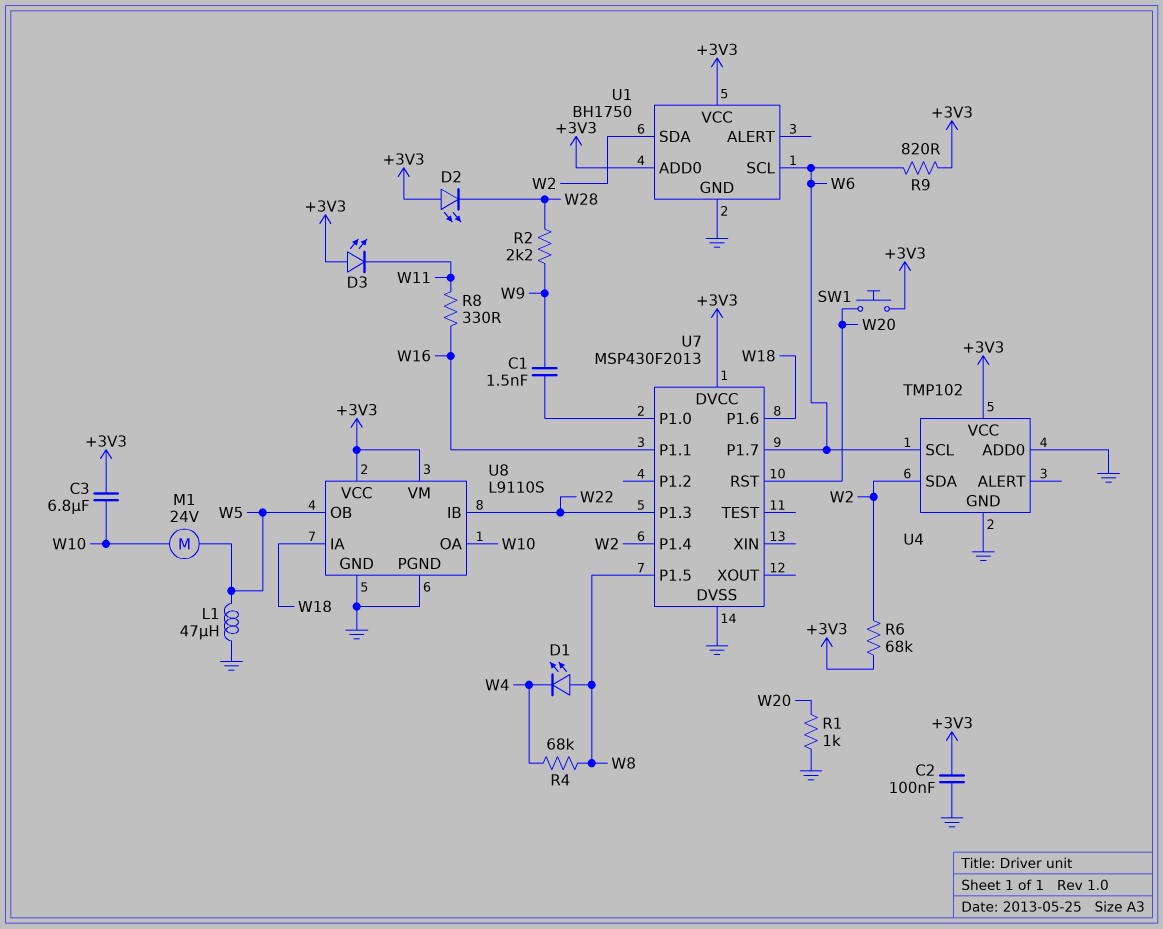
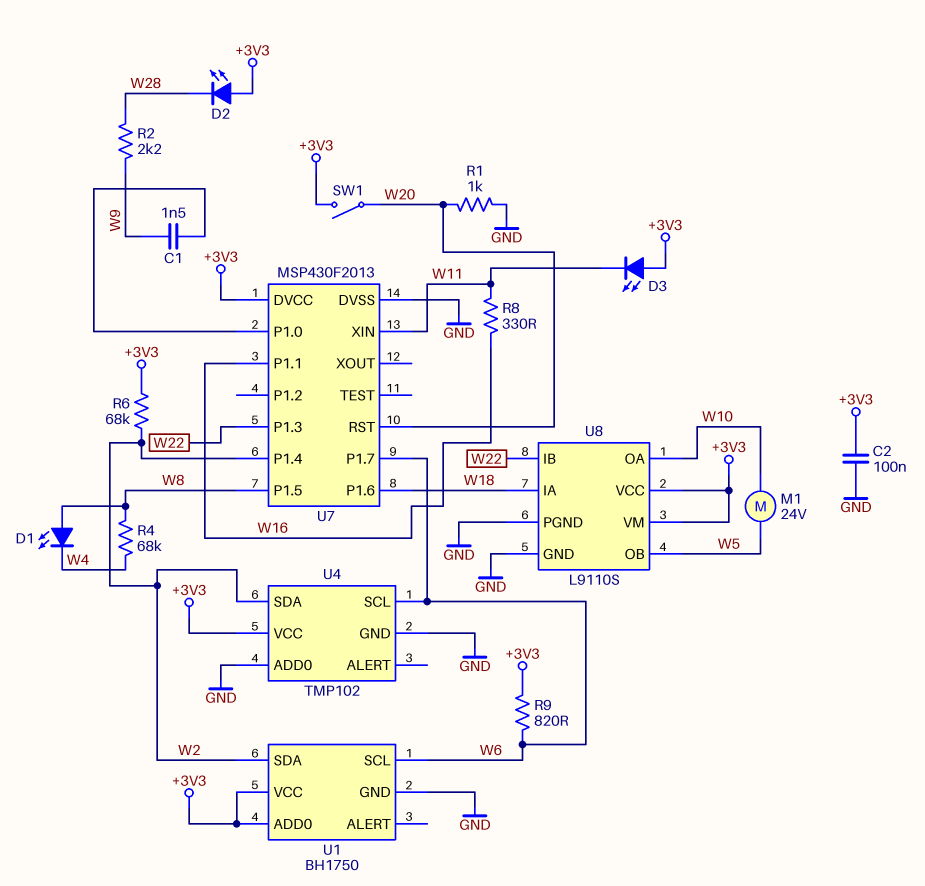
C3: 6.8uF (+3V3, W10) -> none
L1: 47uH (GND, W5) -> none
SW1: button (+3V3, W20) -> switch (+3V3, W20)
U7 pin XIN: none -> W11

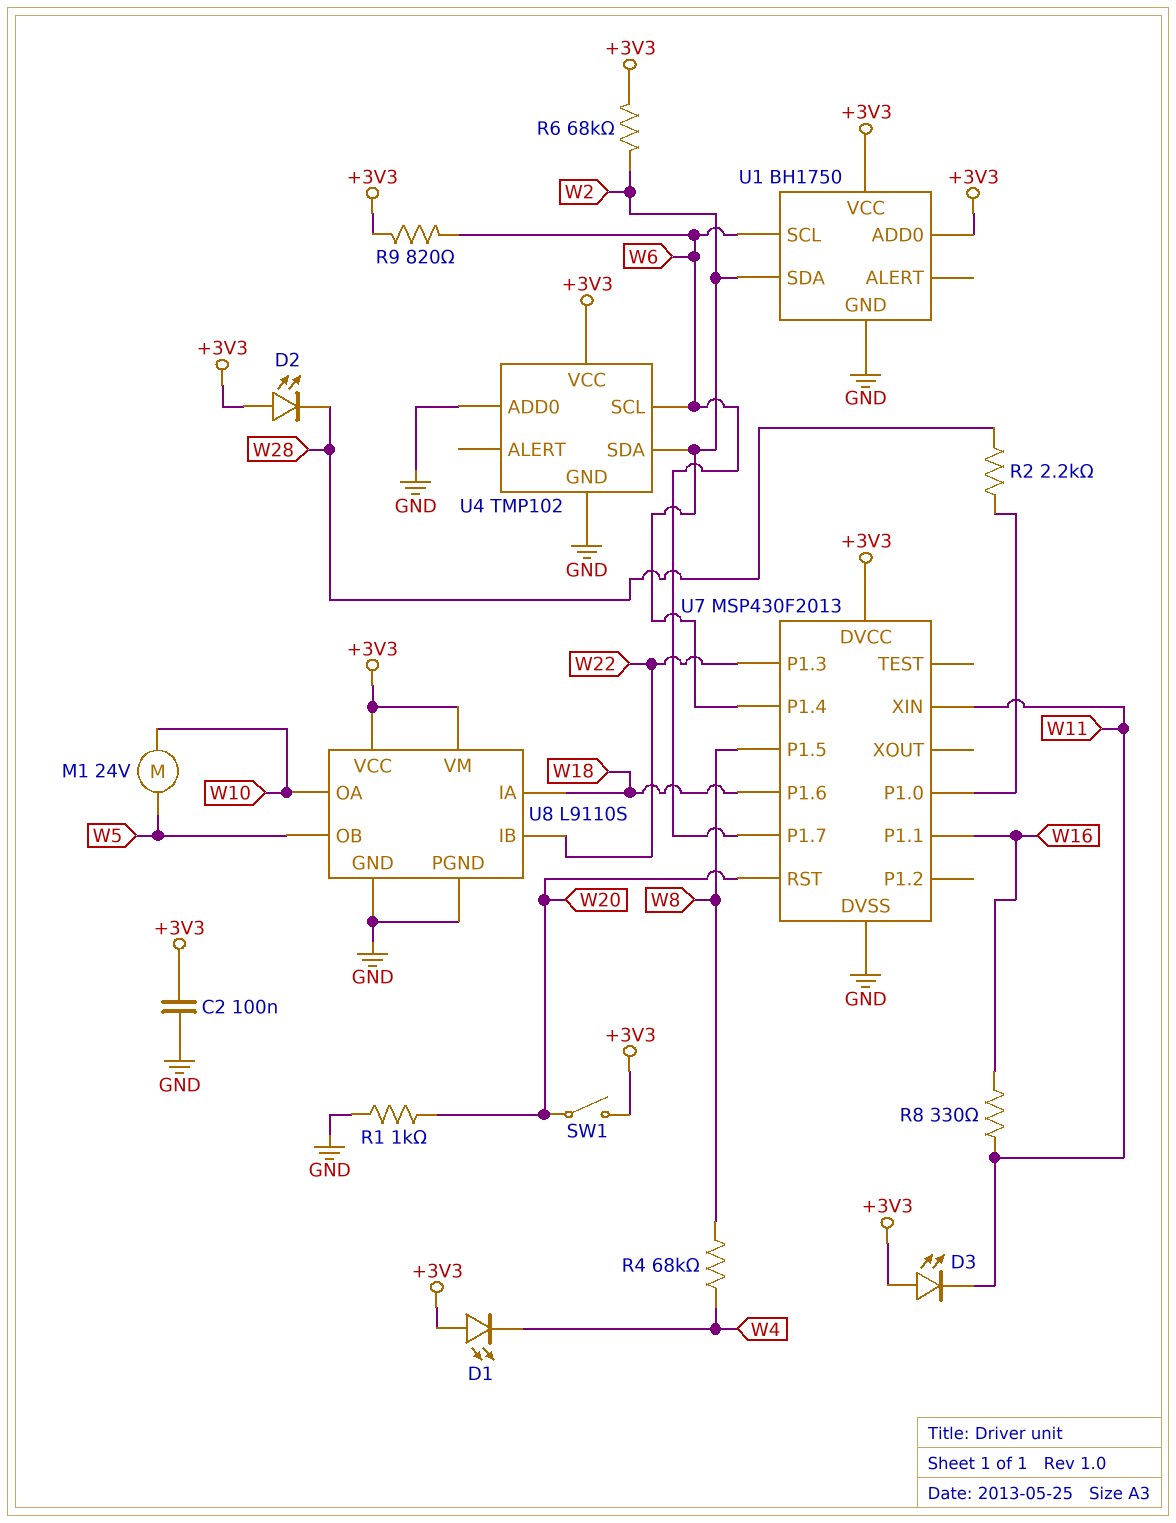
C1: 1.5nF (U7/P1.0, W9) -> none
D1: LED (A W8, K W4) -> LED (A +3V3, K W4)
R2: 2.2k (W9, W28) -> 2.2k (U7/P1.0, W28)

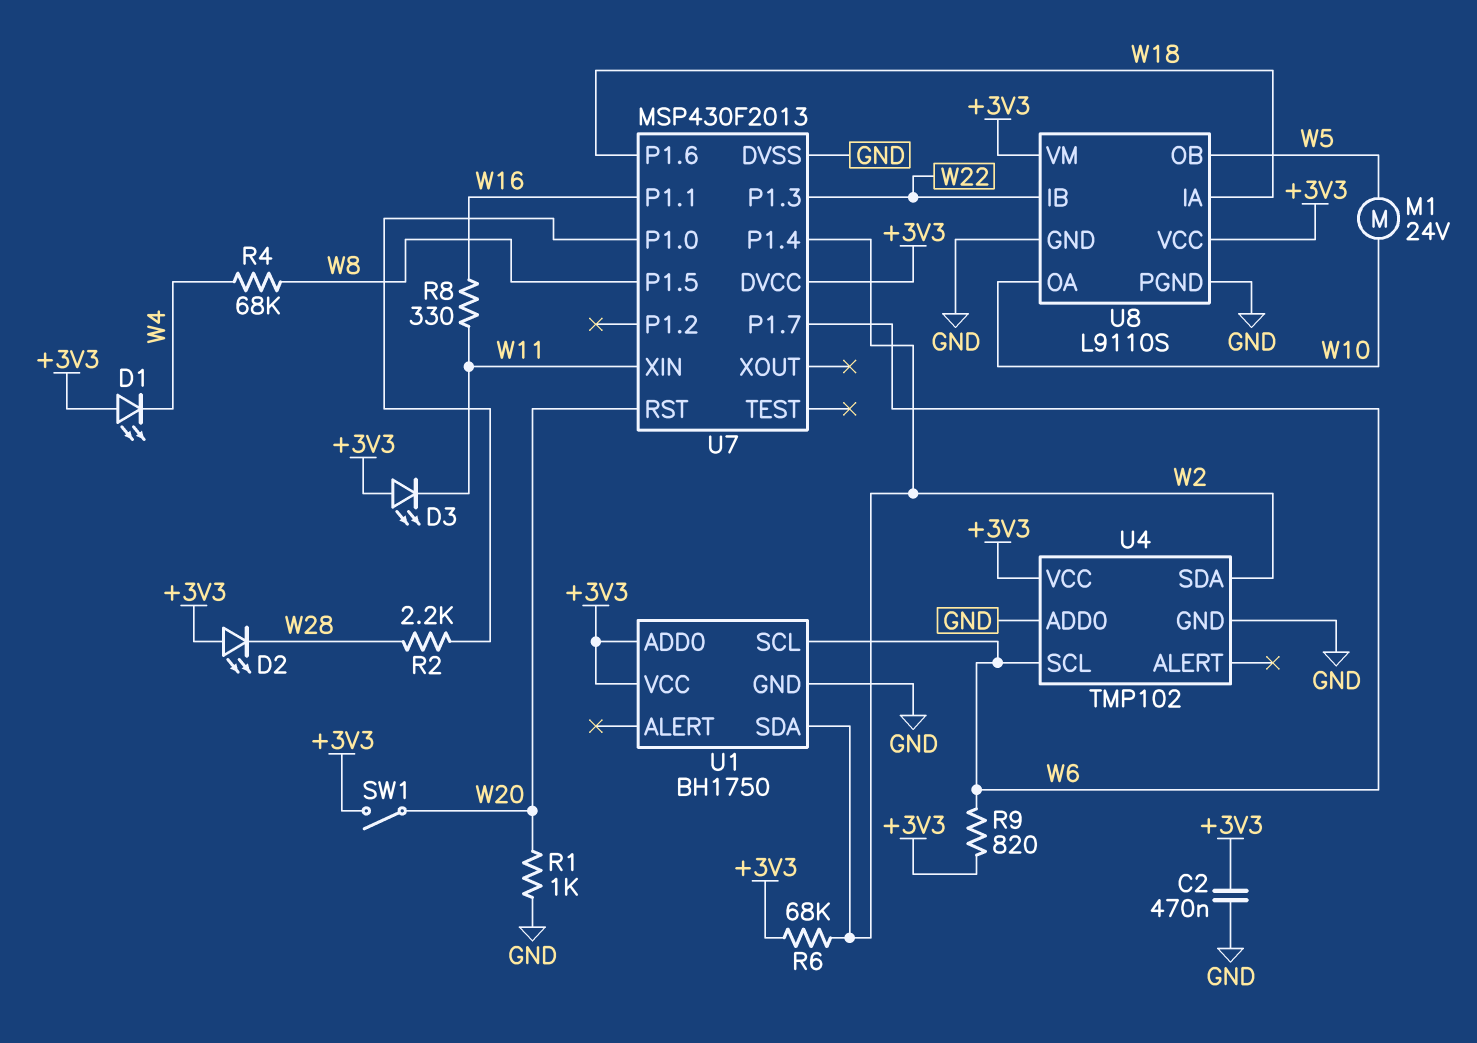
C2: 100nF (+3V3, GND) -> 470nF (+3V3, GND)

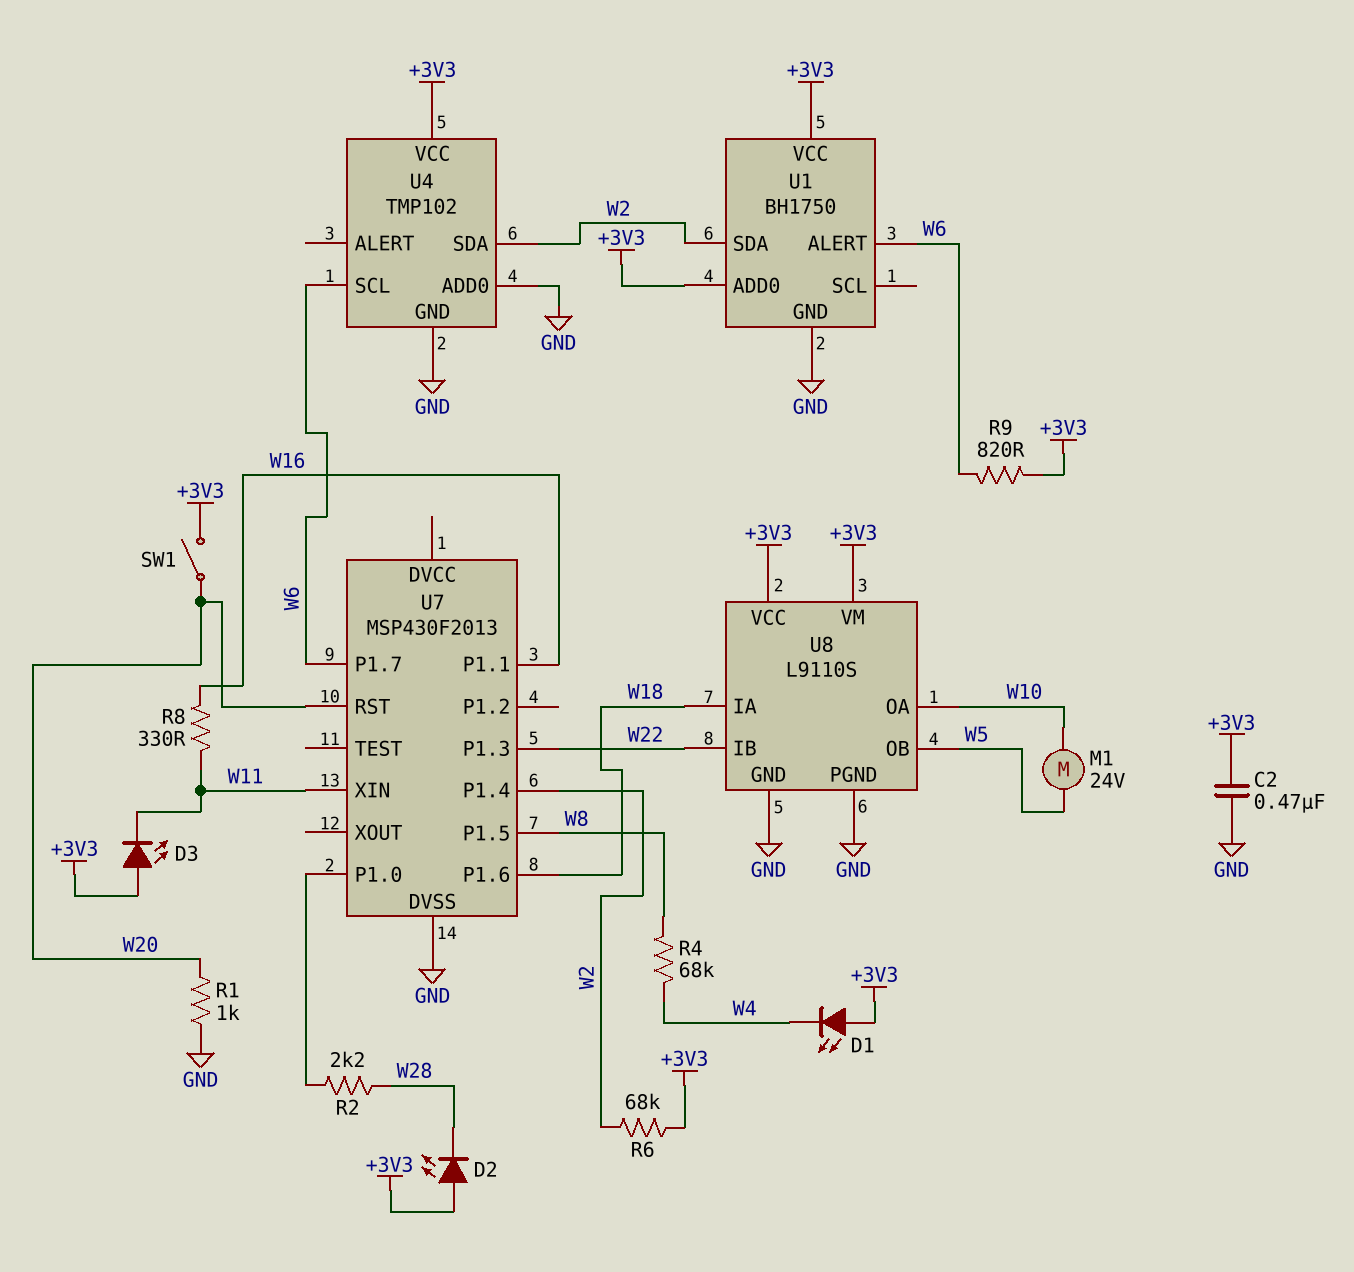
U1 pin ALERT: none -> W6
U1 pin SCL: W6 -> none
U7 pin DVCC: +3V3 -> none

